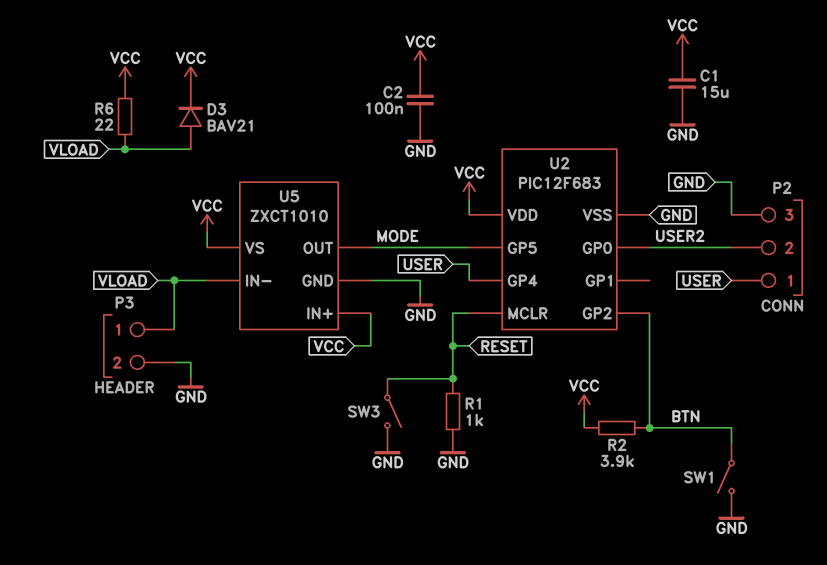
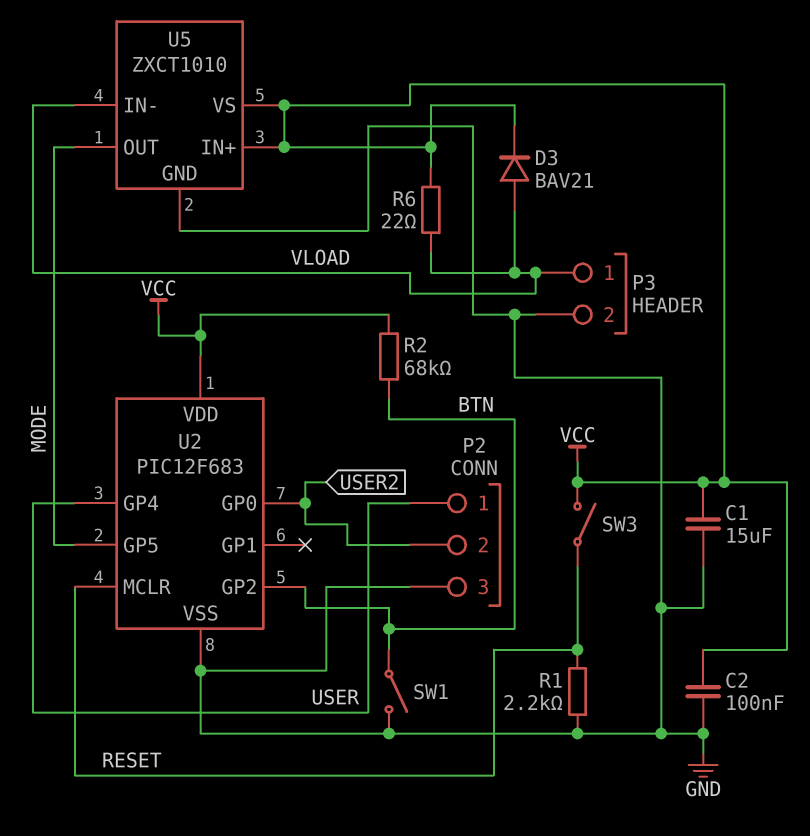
R1: 1k (GND, RESET) -> 2.2k (GND, RESET)
R2: 3.9k (BTN, VCC) -> 68k (BTN, VCC)
SW3: switch (GND, RESET) -> switch (RESET, VCC)

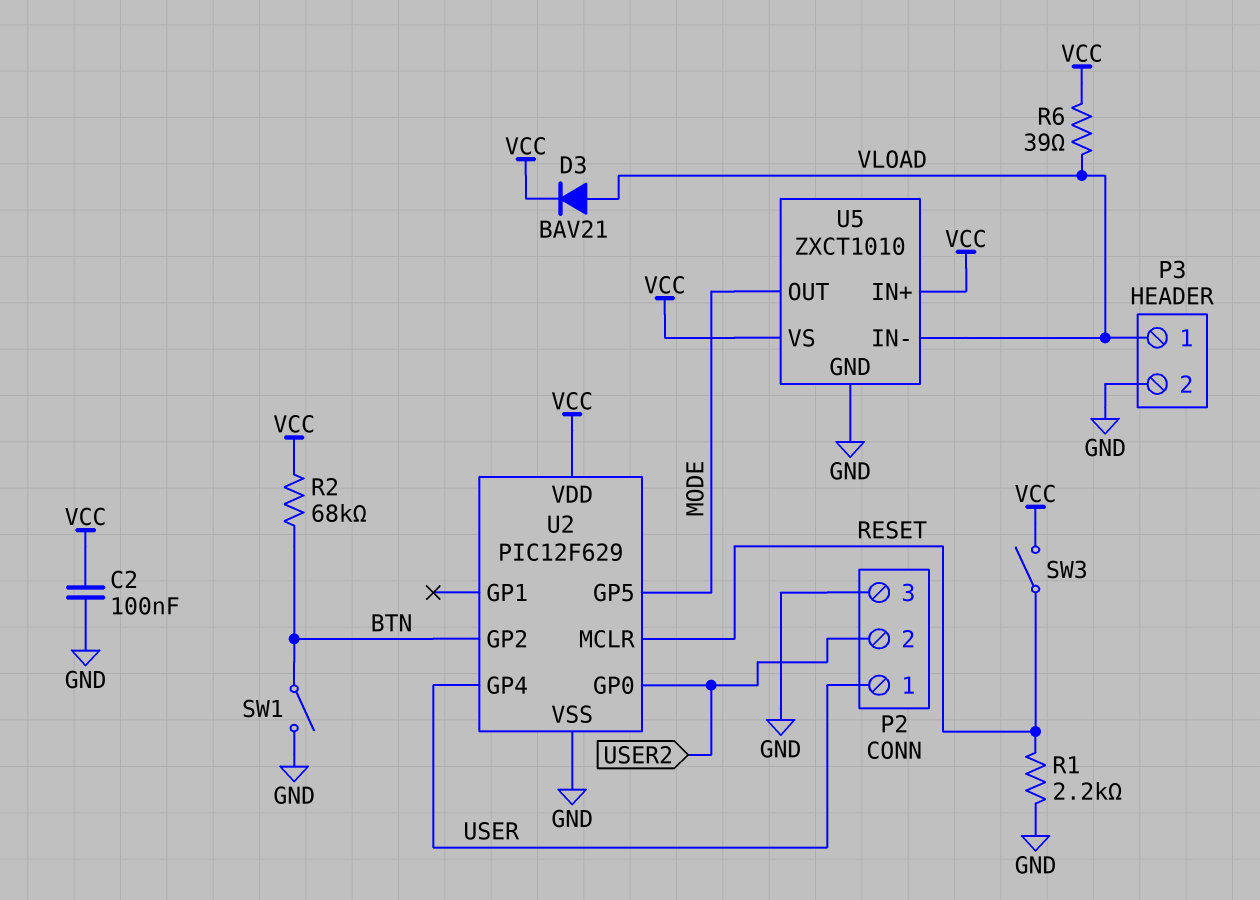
C1: 15uF (GND, VCC) -> none
R6: 22 (VCC, VLOAD) -> 39 (VCC, VLOAD)
U2: PIC12F683 -> PIC12F629

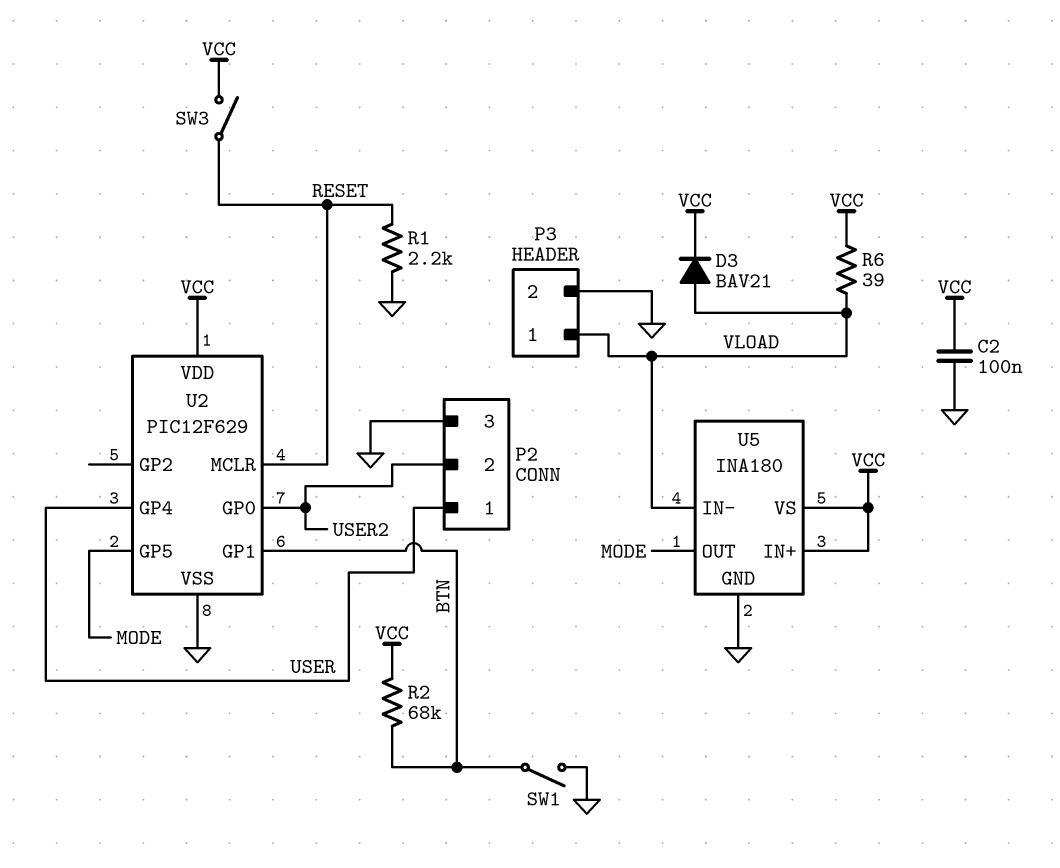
U2 pin GP1: none -> BTN
U2 pin GP2: BTN -> none
U5: ZXCT1010 -> INA180

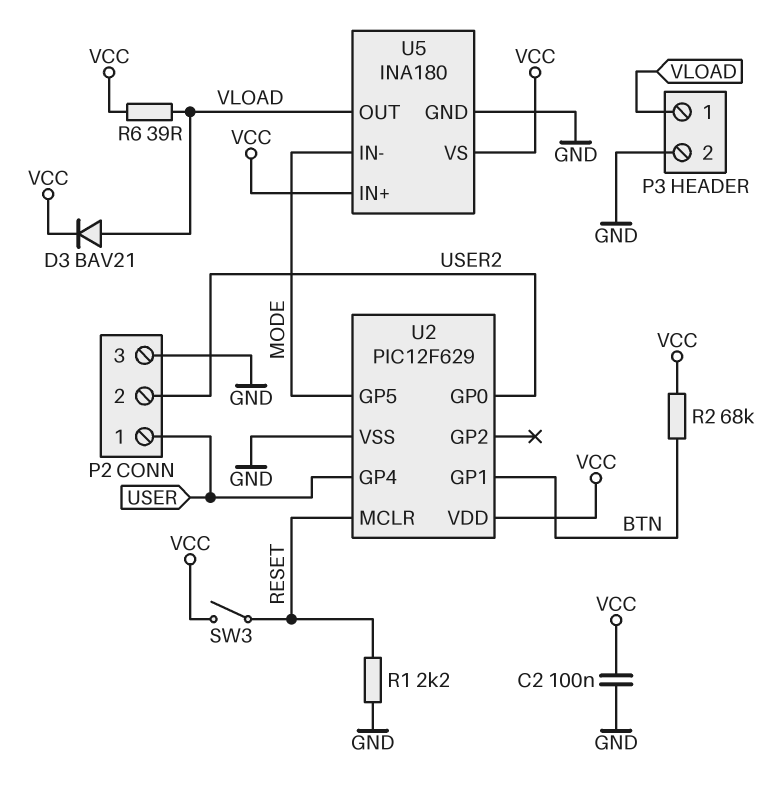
SW1: switch (BTN, GND) -> none
U5 pin IN-: VLOAD -> MODE
U5 pin OUT: MODE -> VLOAD

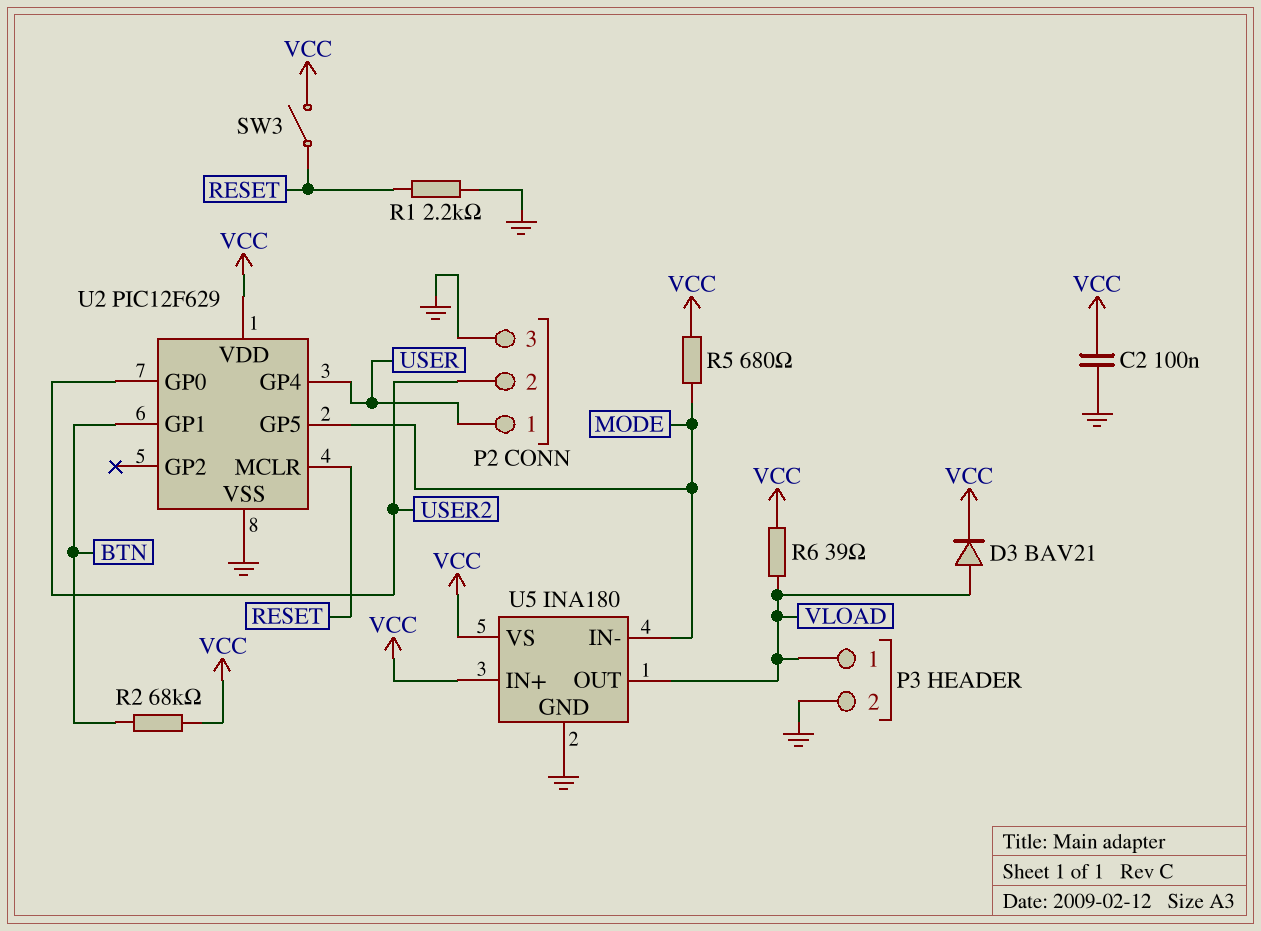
R5: none -> 680 (MODE, VCC)

